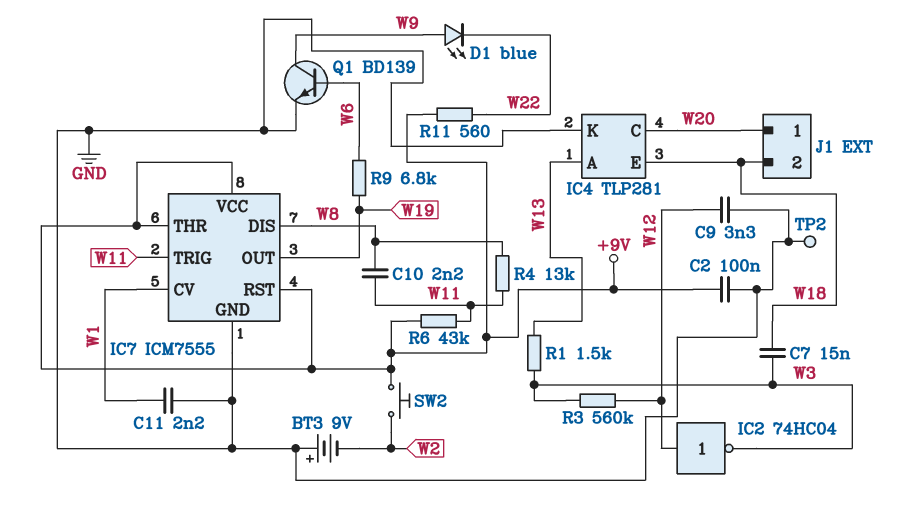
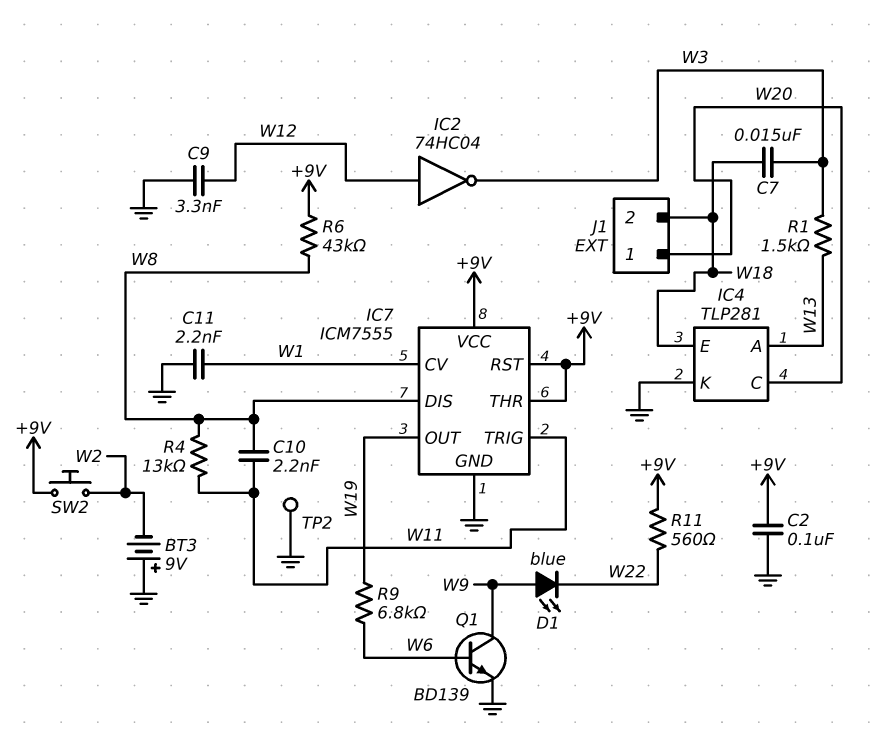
R3: 560k (W3, W12) -> none
R6: 43k (+9V, W11) -> 43k (+9V, W8)

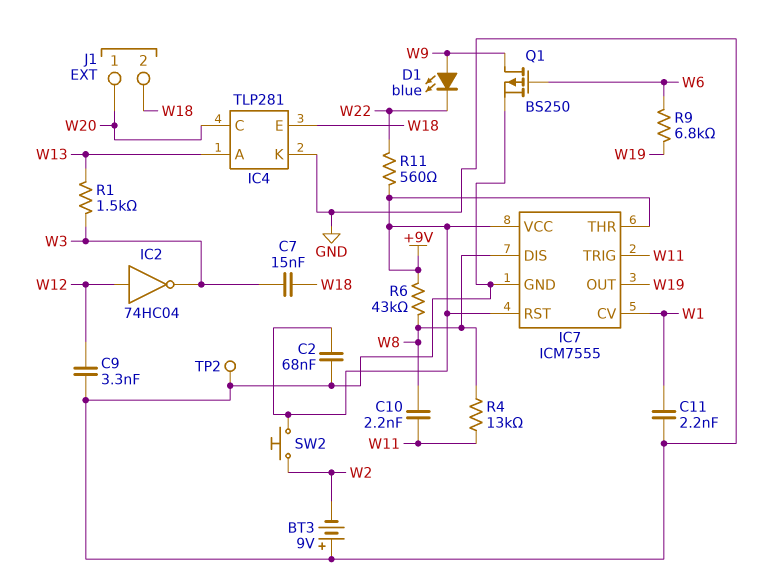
C2: 100nF (+9V, GND) -> 68nF (+9V, GND)
Q1: NPN BD139 (B W6, C W9, E GND) -> PMOS BS250 (G W6, D W9, S GND)

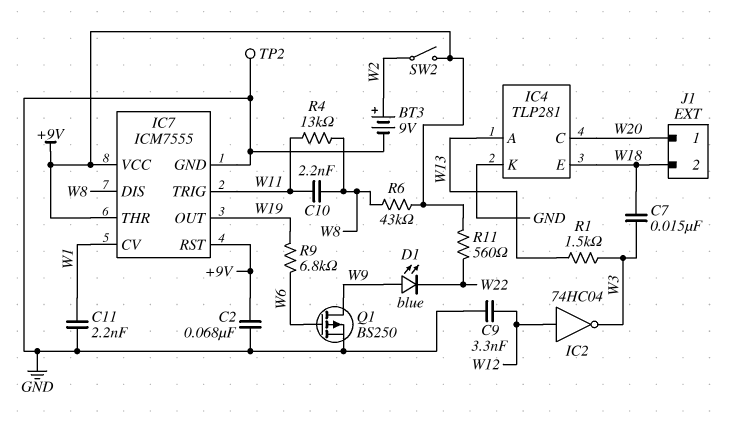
BT3: 9V (plus GND, minus W2) -> 9V (plus W2, minus GND)
SW2: button (+9V, W2) -> switch (+9V, W2)

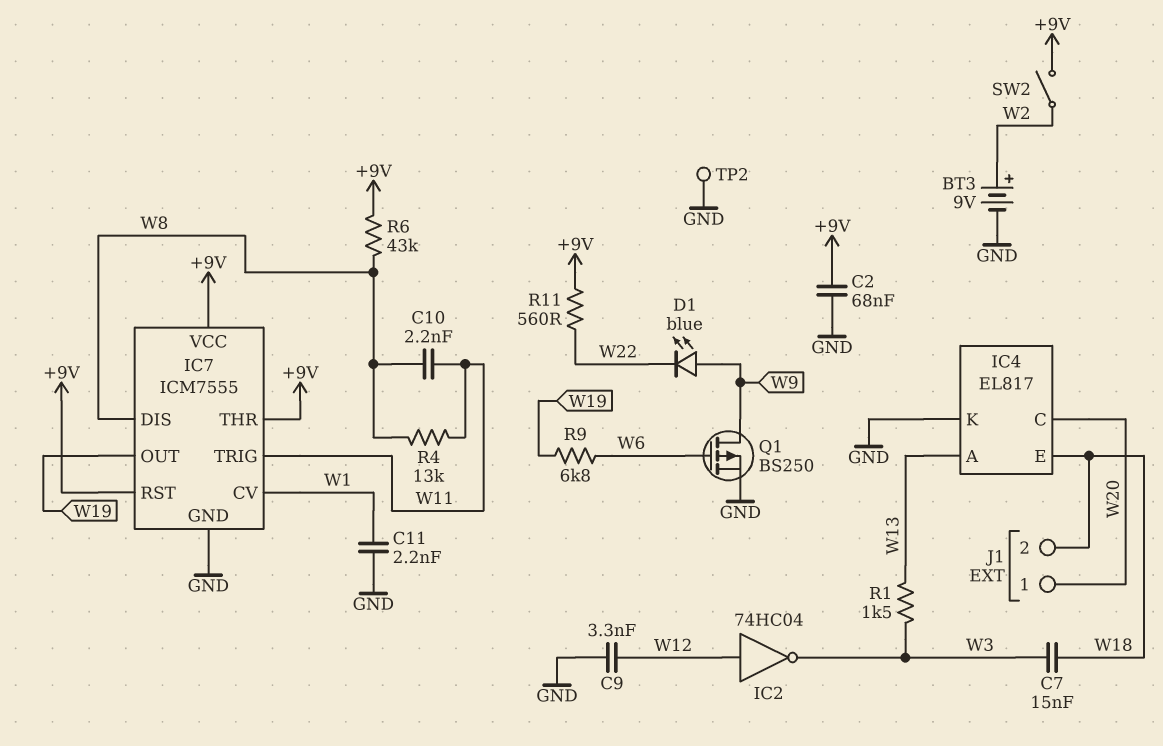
IC4: TLP281 -> EL817

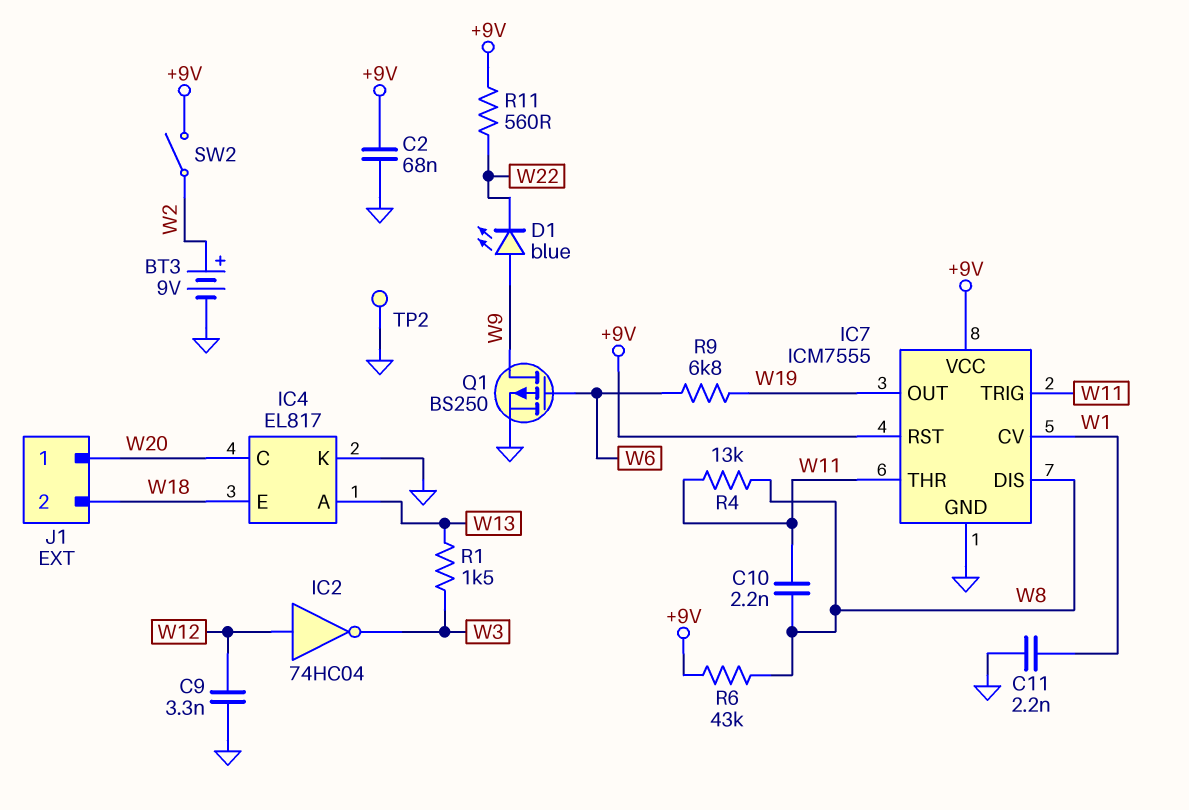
C7: 15nF (W3, W18) -> none
IC7 pin THR: +9V -> W11

